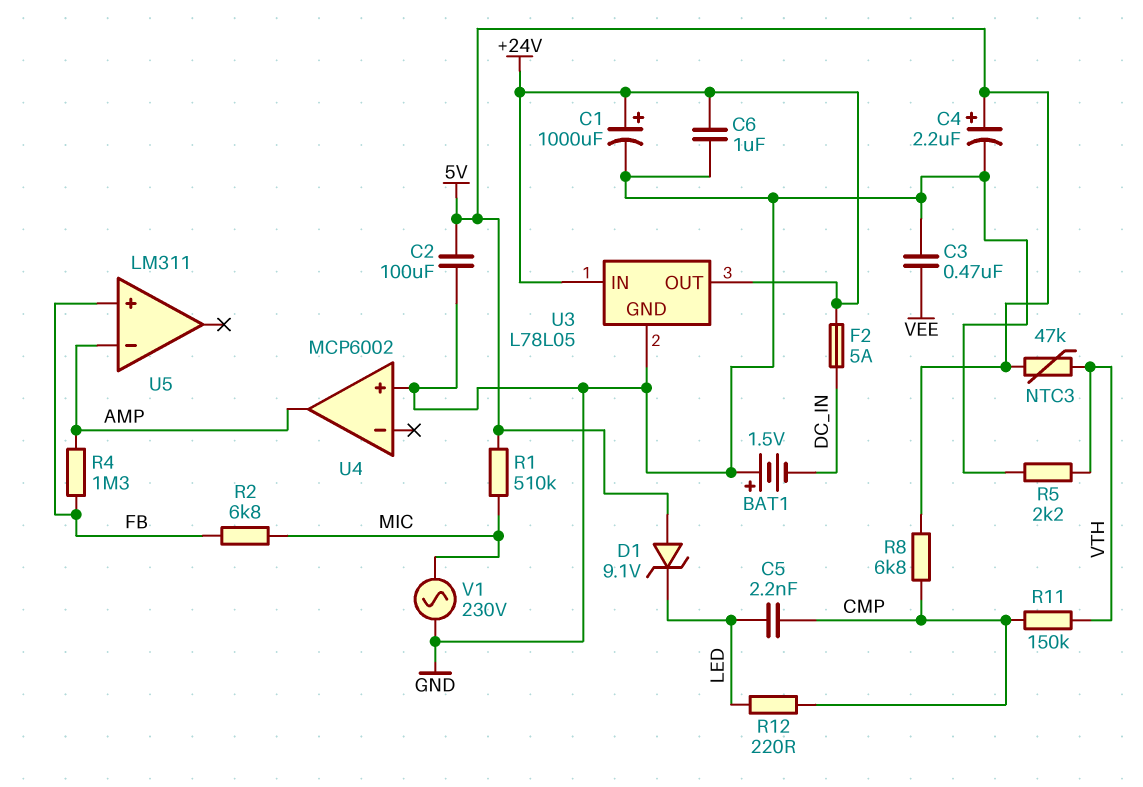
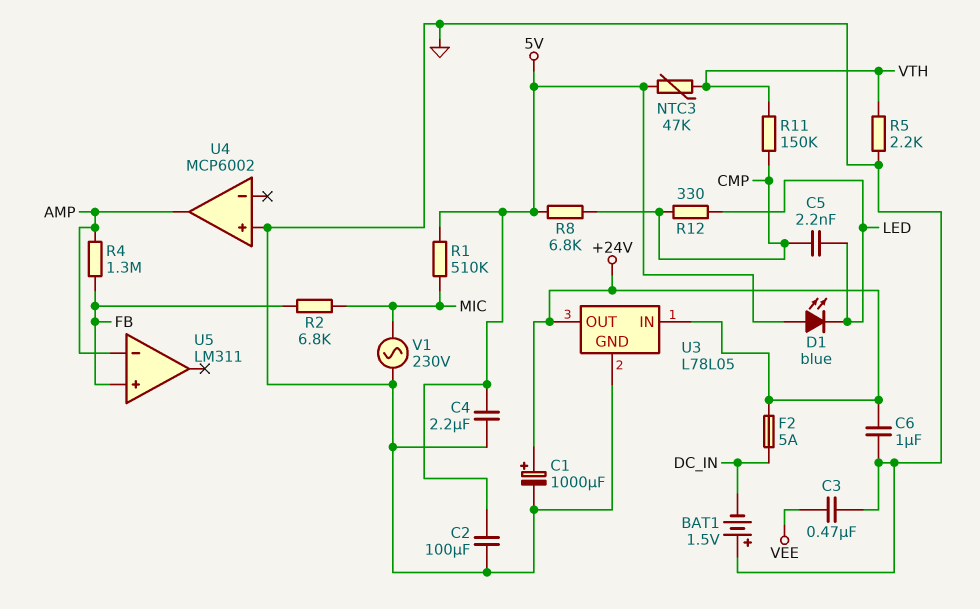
C4: 2.2uF (plus 5V, minus GND) -> 2.2uF (5V, GND)
D1: zener 9.1V (A 5V, K LED) -> LED blue (A 5V, K LED)
R12: 220 (CMP, LED) -> 330 (CMP, LED)

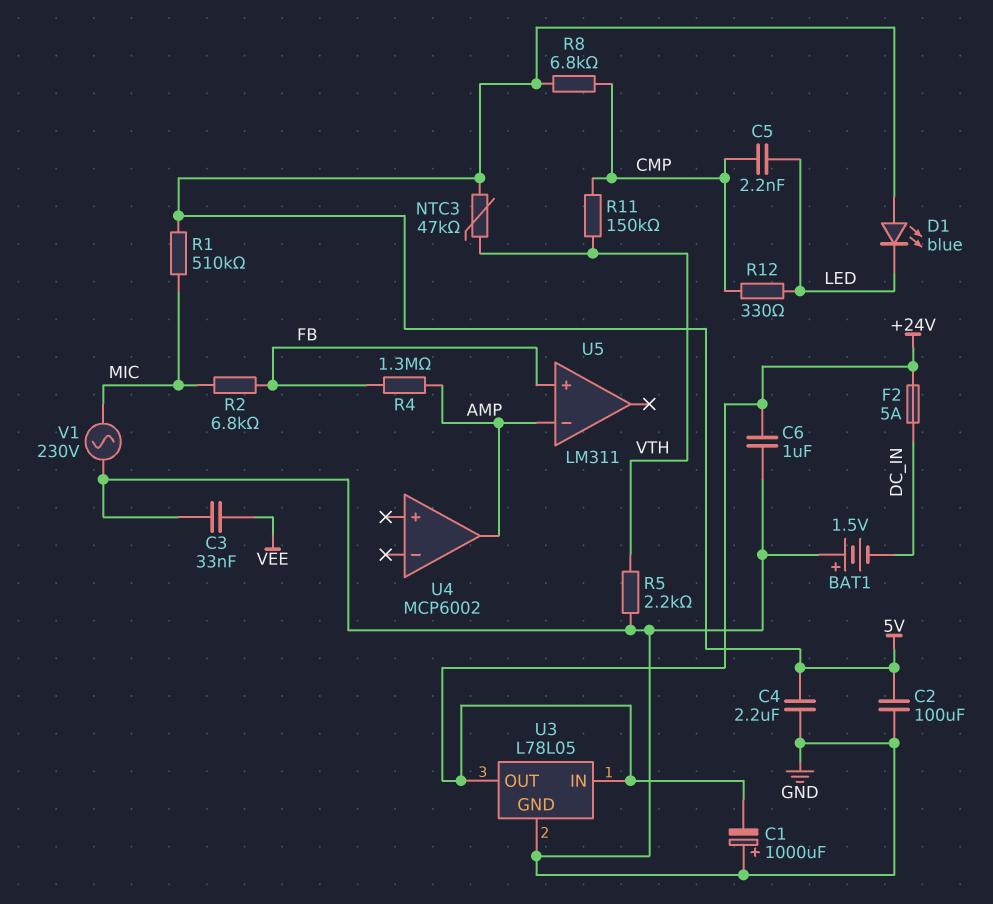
C1: 1000uF (plus +24V, minus GND) -> 1000uF (plus GND, minus +24V)
C3: 470nF (GND, VEE) -> 33nF (GND, VEE)
U4 pin in+: GND -> none

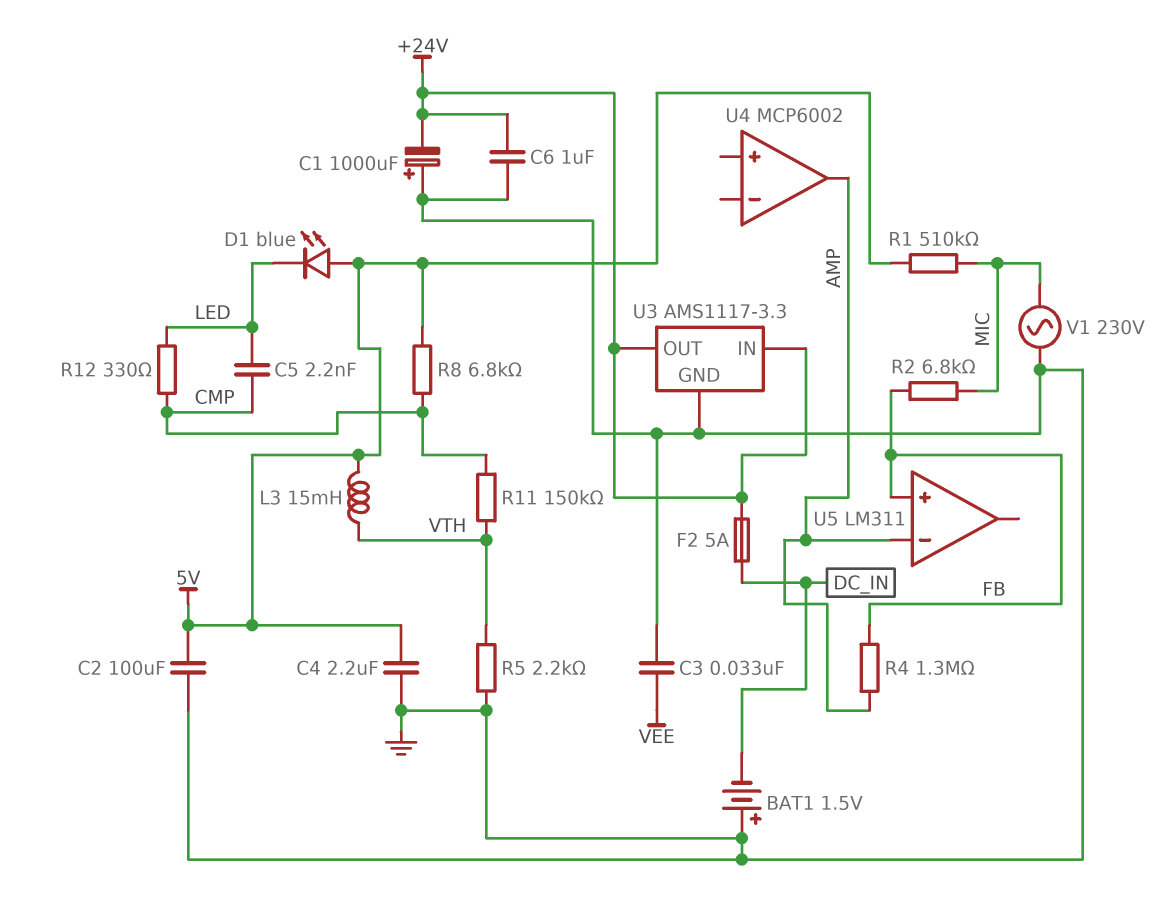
L3: none -> 15mH (5V, VTH)
NTC3: 47k (5V, VTH) -> none
U3: L78L05 -> AMS1117-3.3

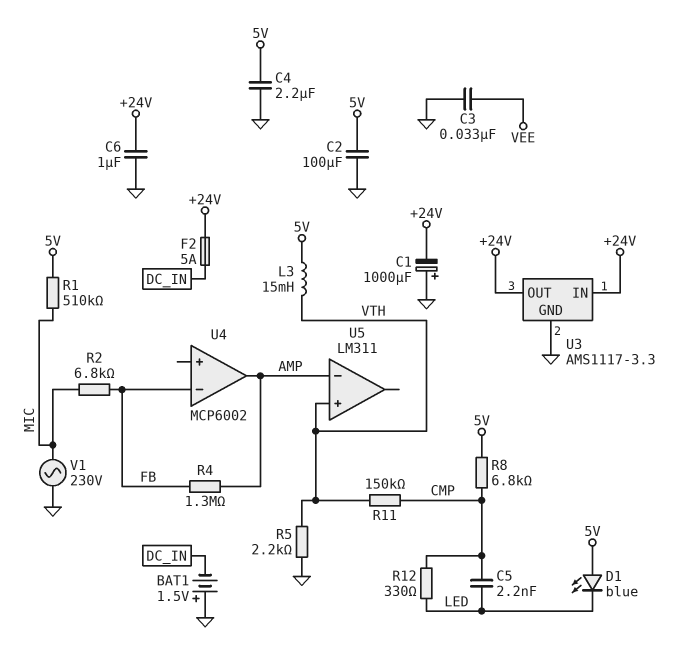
U4 pin in-: none -> FB
U5 pin in+: FB -> VTH

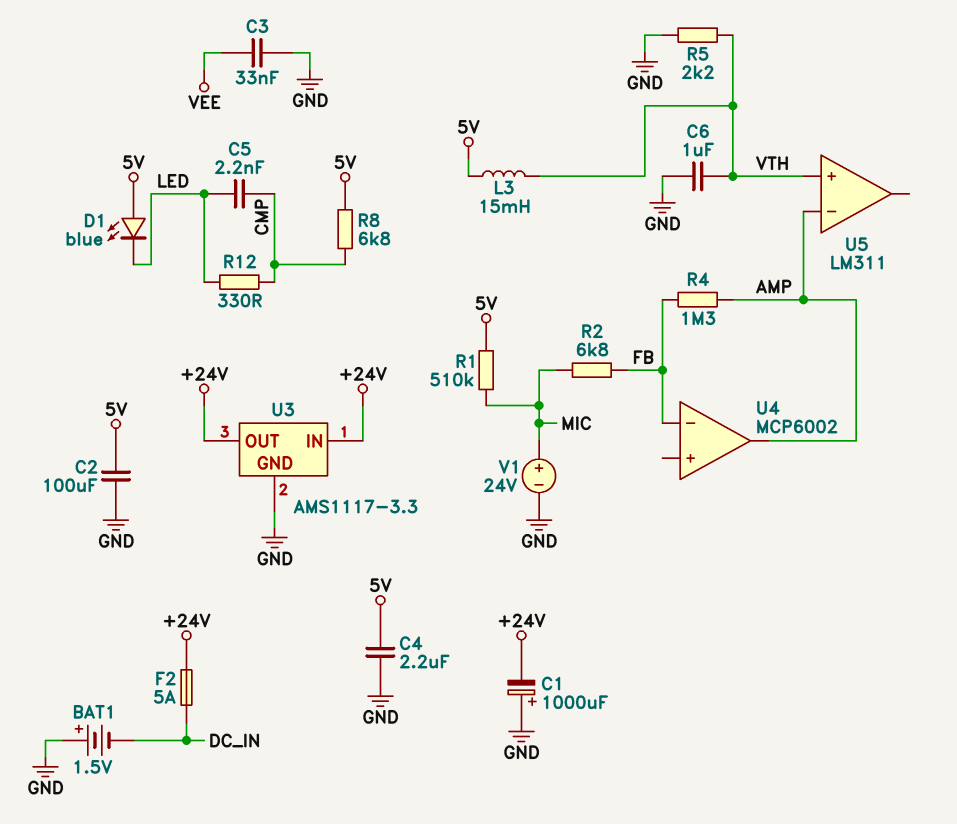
C6: 1uF (+24V, GND) -> 1uF (GND, VTH)
R11: 150k (CMP, VTH) -> none
V1: AC 230V (GND, MIC) -> 24V (plus MIC, minus GND)

